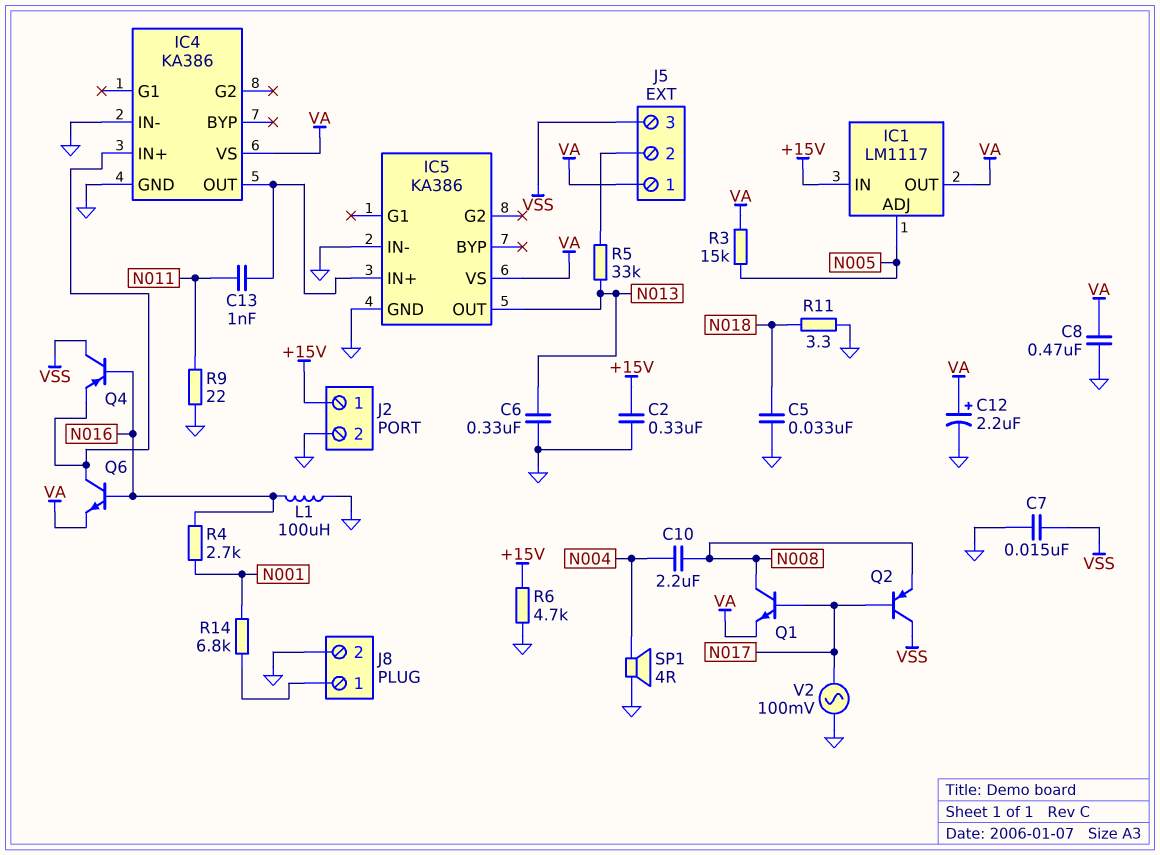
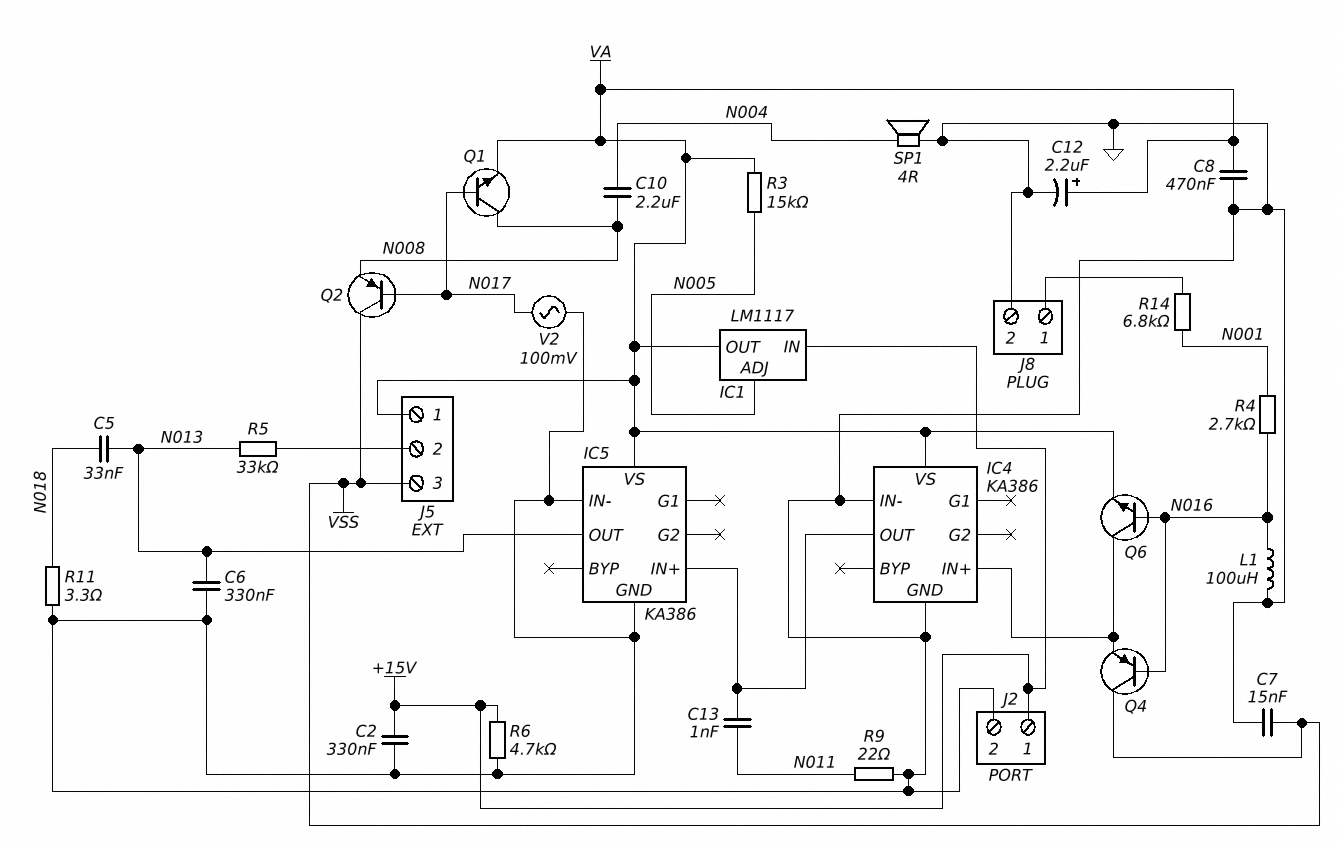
C5: 33nF (GND, N018) -> 33nF (N013, N018)

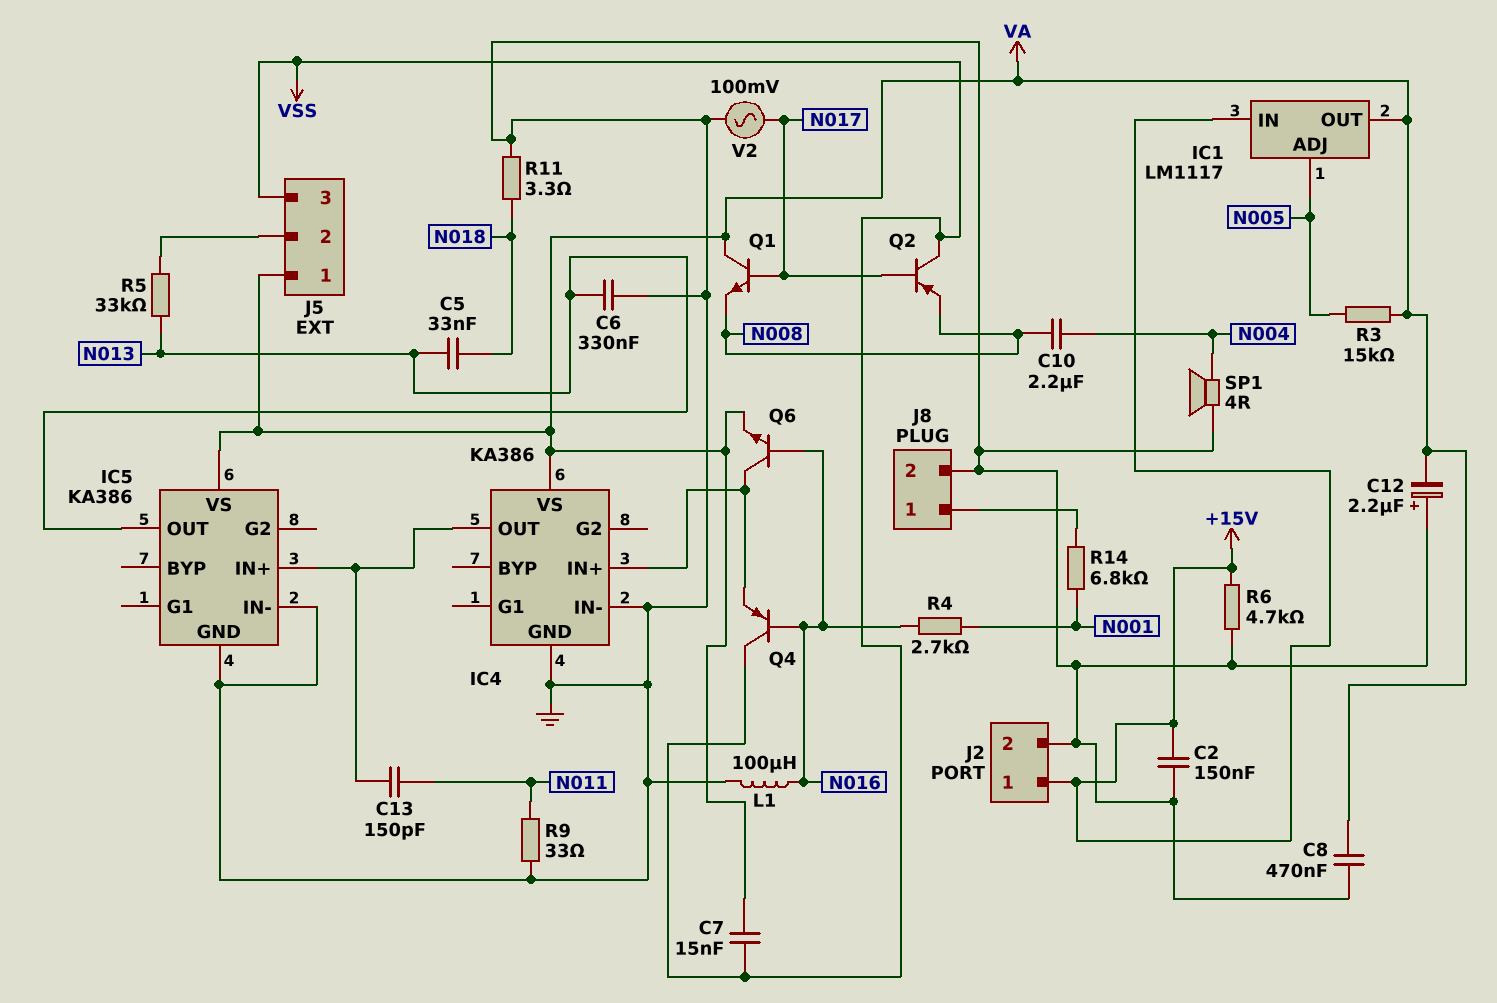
C2: 330nF (+15V, GND) -> 150nF (+15V, GND)
C7: 15nF (GND, VSS) -> 15nF (VA, VSS)
C12: 2.2uF (plus VA, minus GND) -> 2.2uF (plus GND, minus VA)
C13: 1nF (IC4/OUT, N011) -> 150pF (IC4/OUT, N011)
Q1: NPN (B N017, C N008, E VA) -> NPN (B N017, C VA, E N008)
R9: 22 (GND, N011) -> 33 (GND, N011)

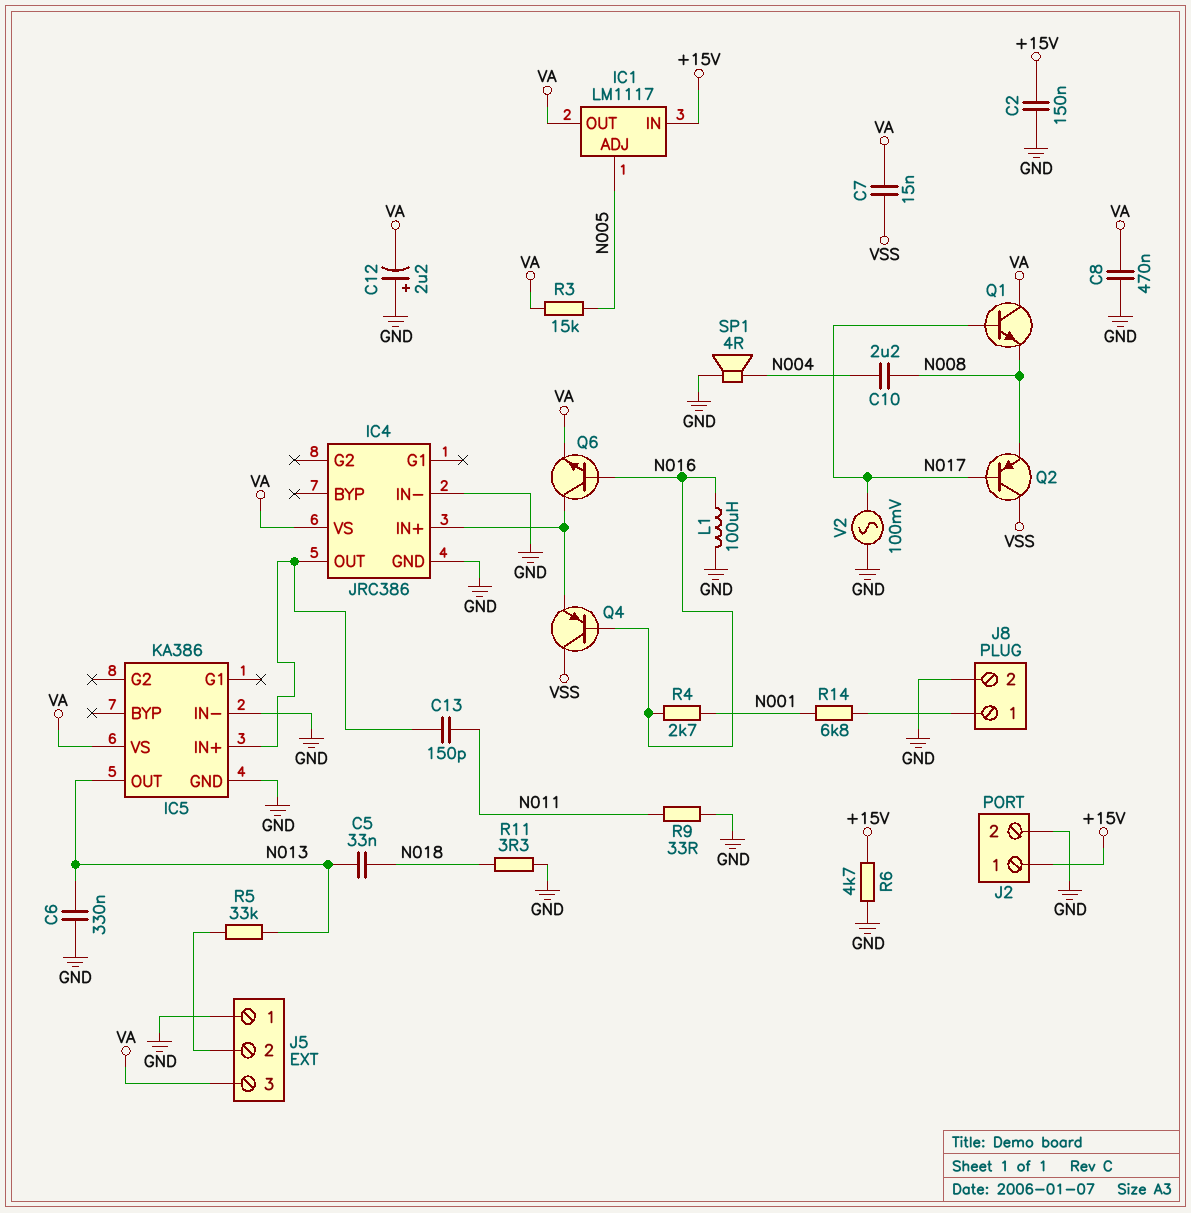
IC4: KA386 -> JRC386
J5 pin 1: VA -> GND
J5 pin 3: VSS -> VA

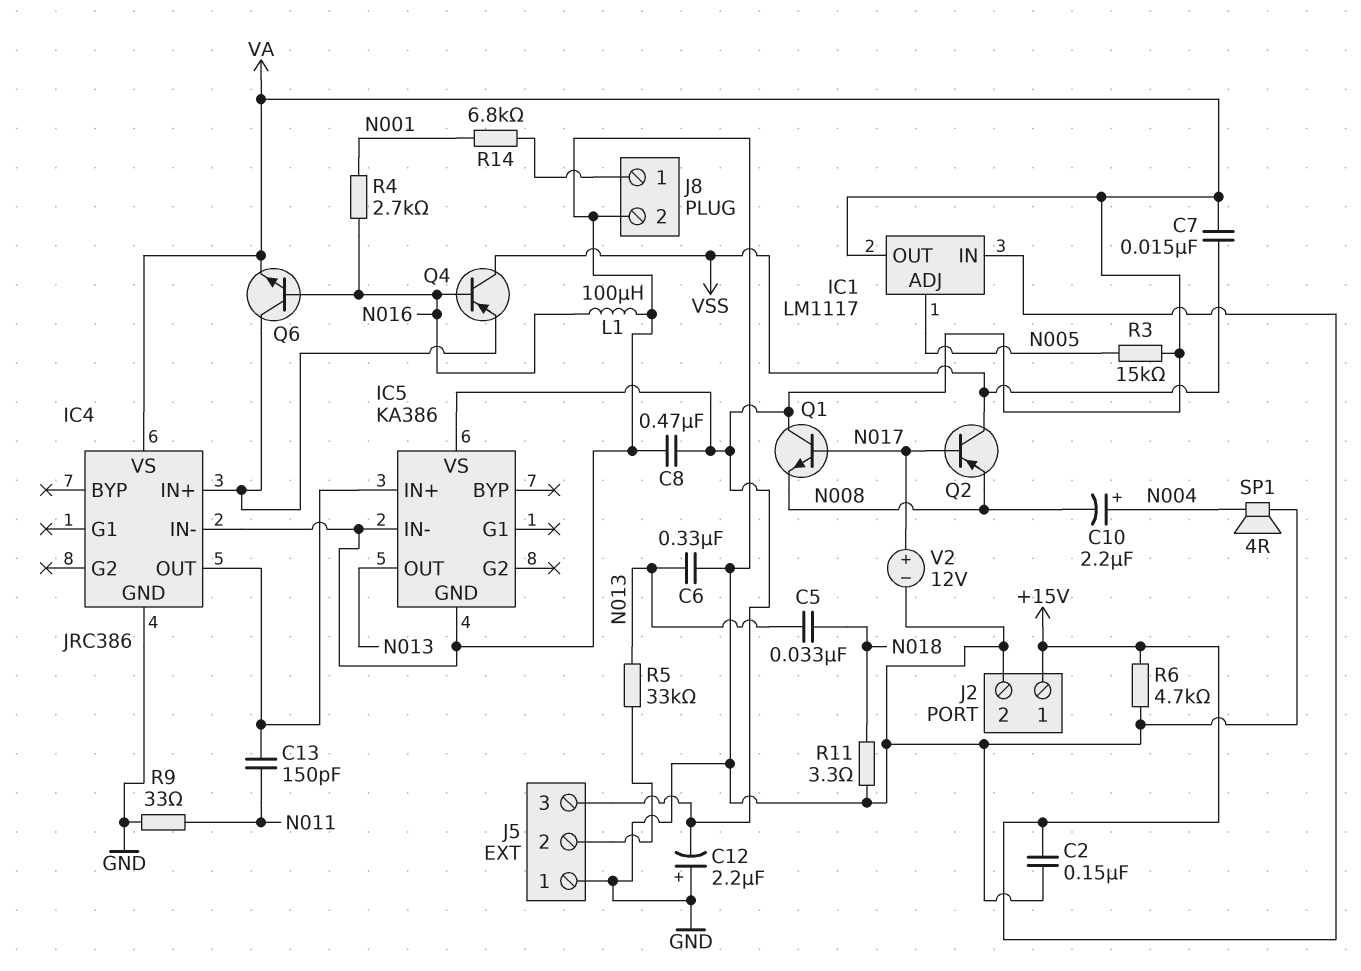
C10: 2.2uF (N004, N008) -> 2.2uF (plus N004, minus N008)
V2: AC 100mV (GND, N017) -> 12V (plus N017, minus GND)

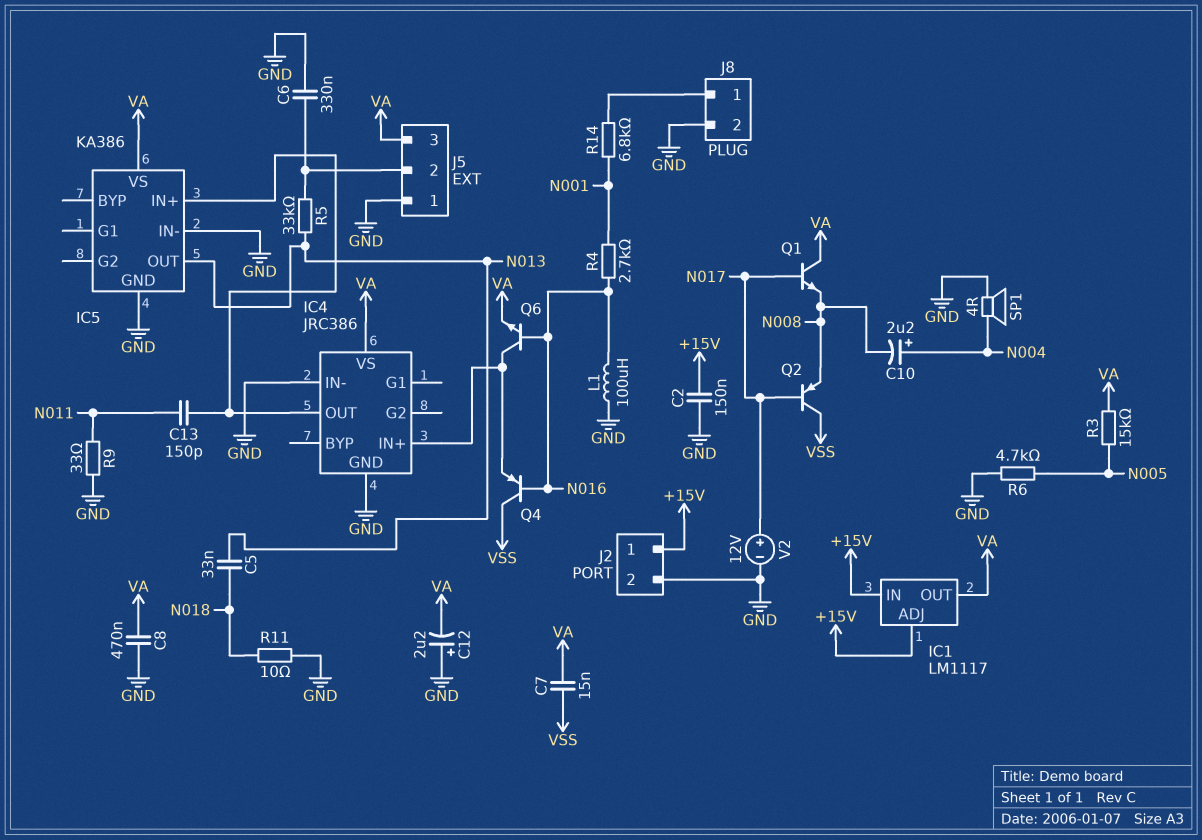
C6: 330nF (GND, N013) -> 330nF (GND, J5/2)
IC1 pin ADJ: N005 -> +15V
R6: 4.7k (+15V, GND) -> 4.7k (GND, N005)
R11: 3.3 (GND, N018) -> 10 (GND, N018)

